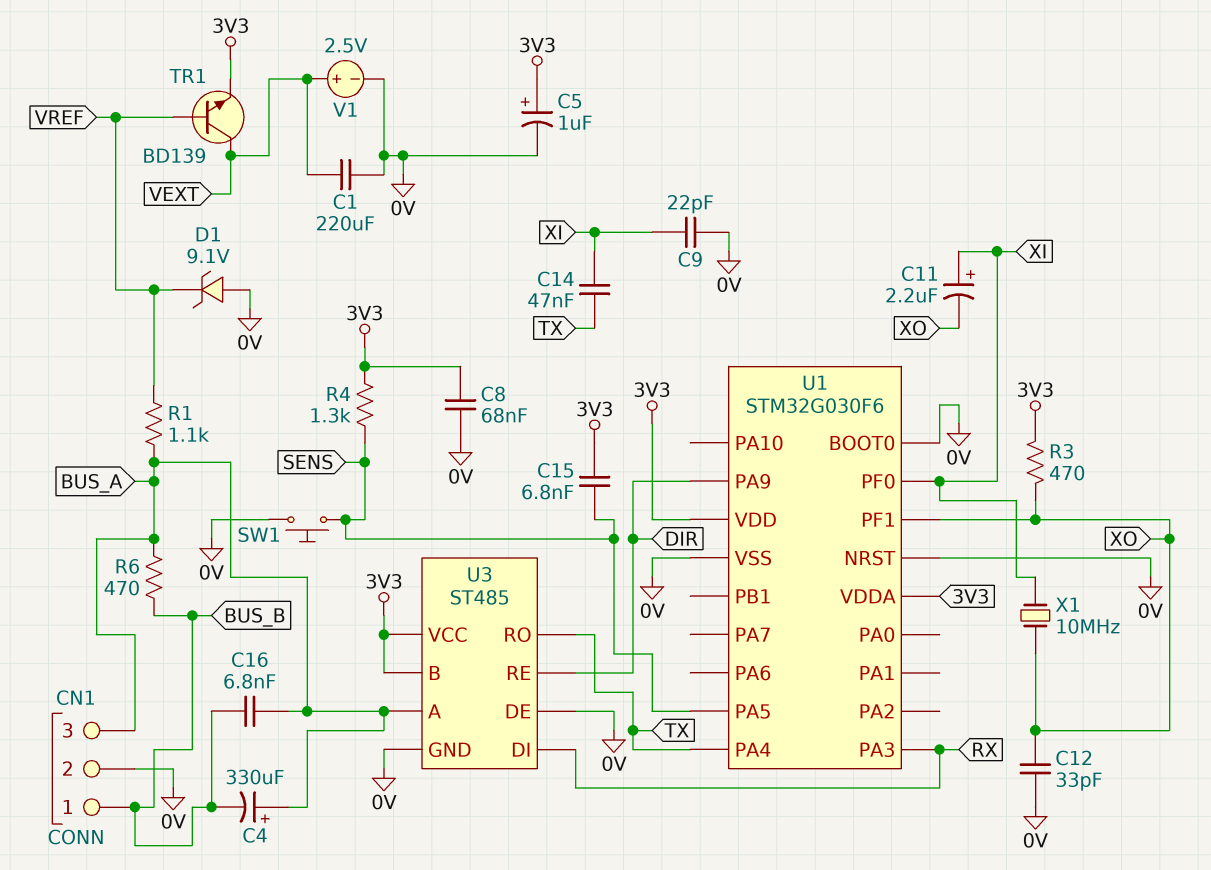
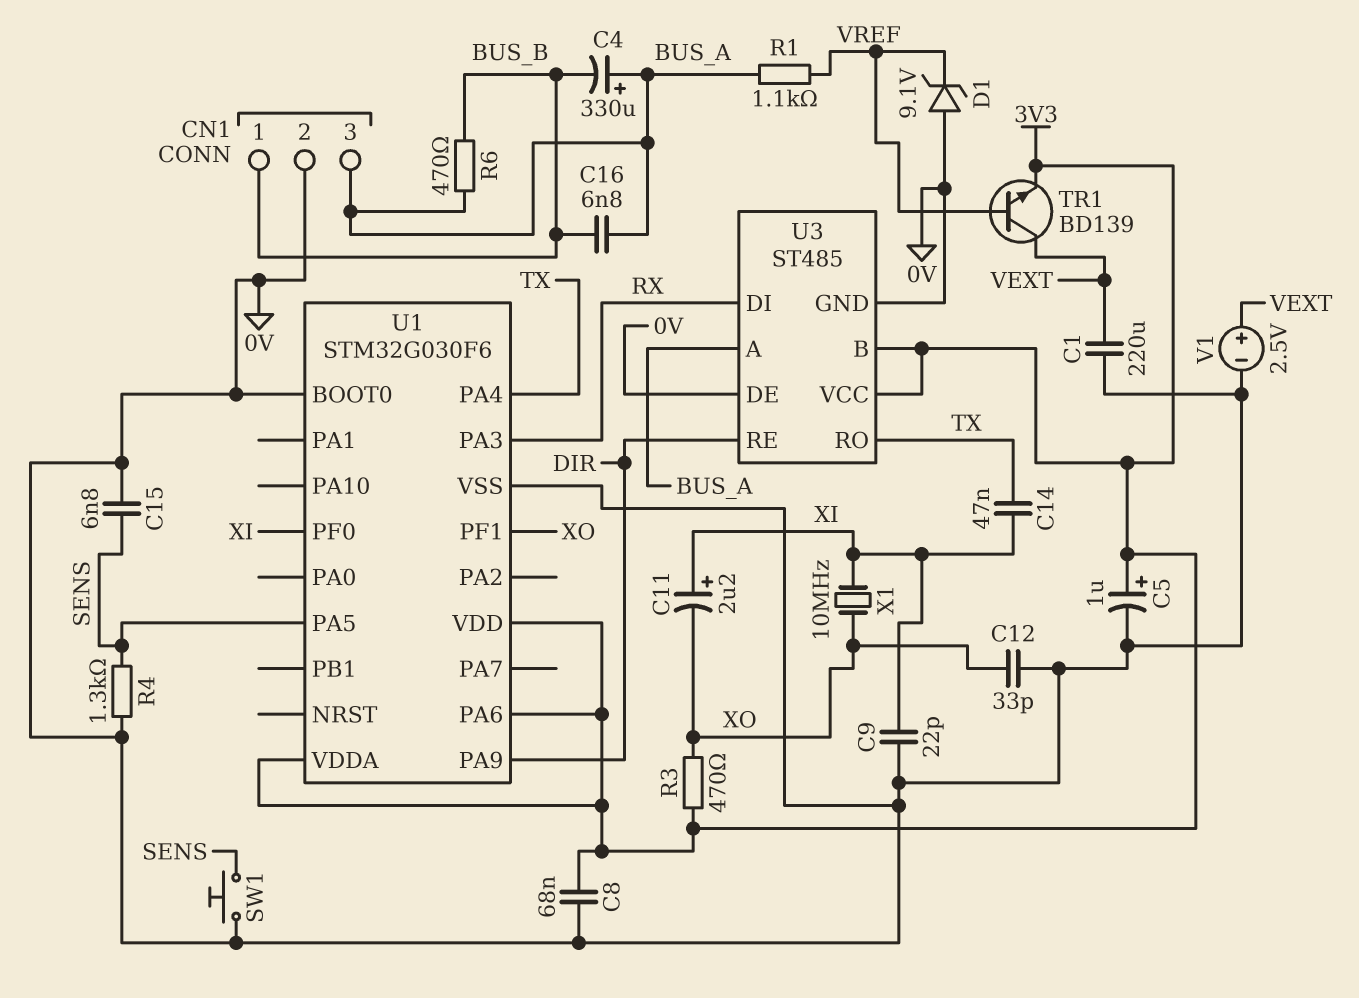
C15: 6.8nF (3V3, SENS) -> 6.8nF (0V, SENS)
R4: 1.3k (3V3, SENS) -> 1.3k (0V, SENS)
U1 pin NRST: 0V -> none
U1 pin PA6: none -> 3V3

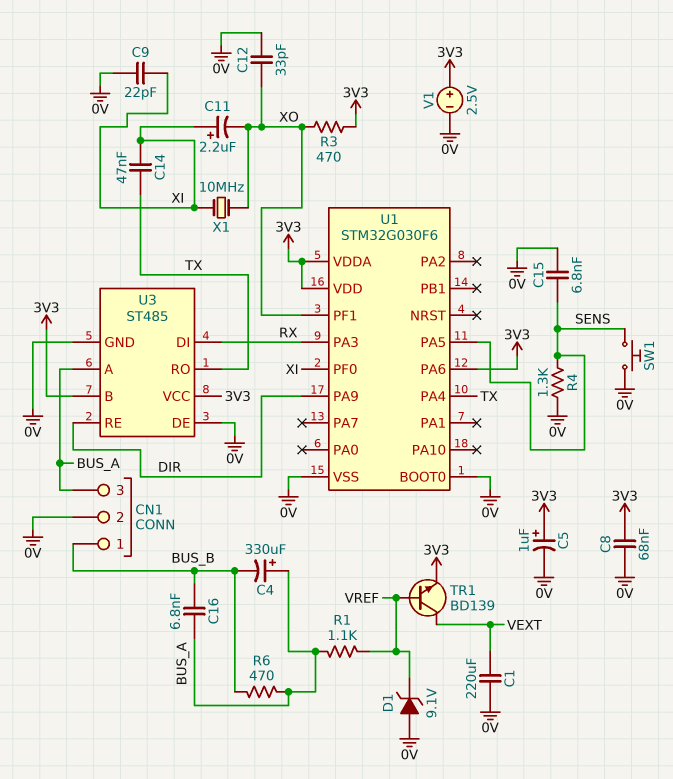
V1: 2.5V (plus VEXT, minus 0V) -> 2.5V (plus 3V3, minus 0V)

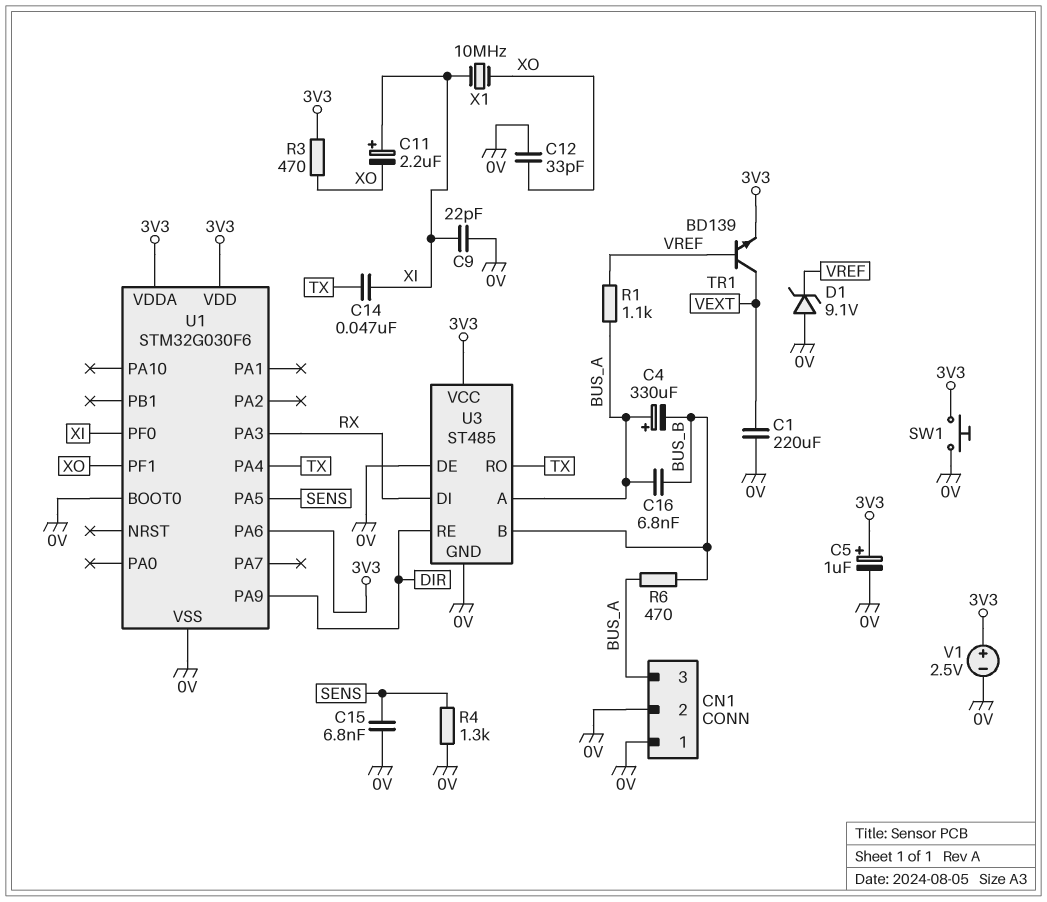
C8: 68nF (0V, 3V3) -> none
CN1 pin 1: BUS_B -> 0V
SW1: button (0V, SENS) -> button (0V, 3V3)
U3 pin B: 3V3 -> BUS_B

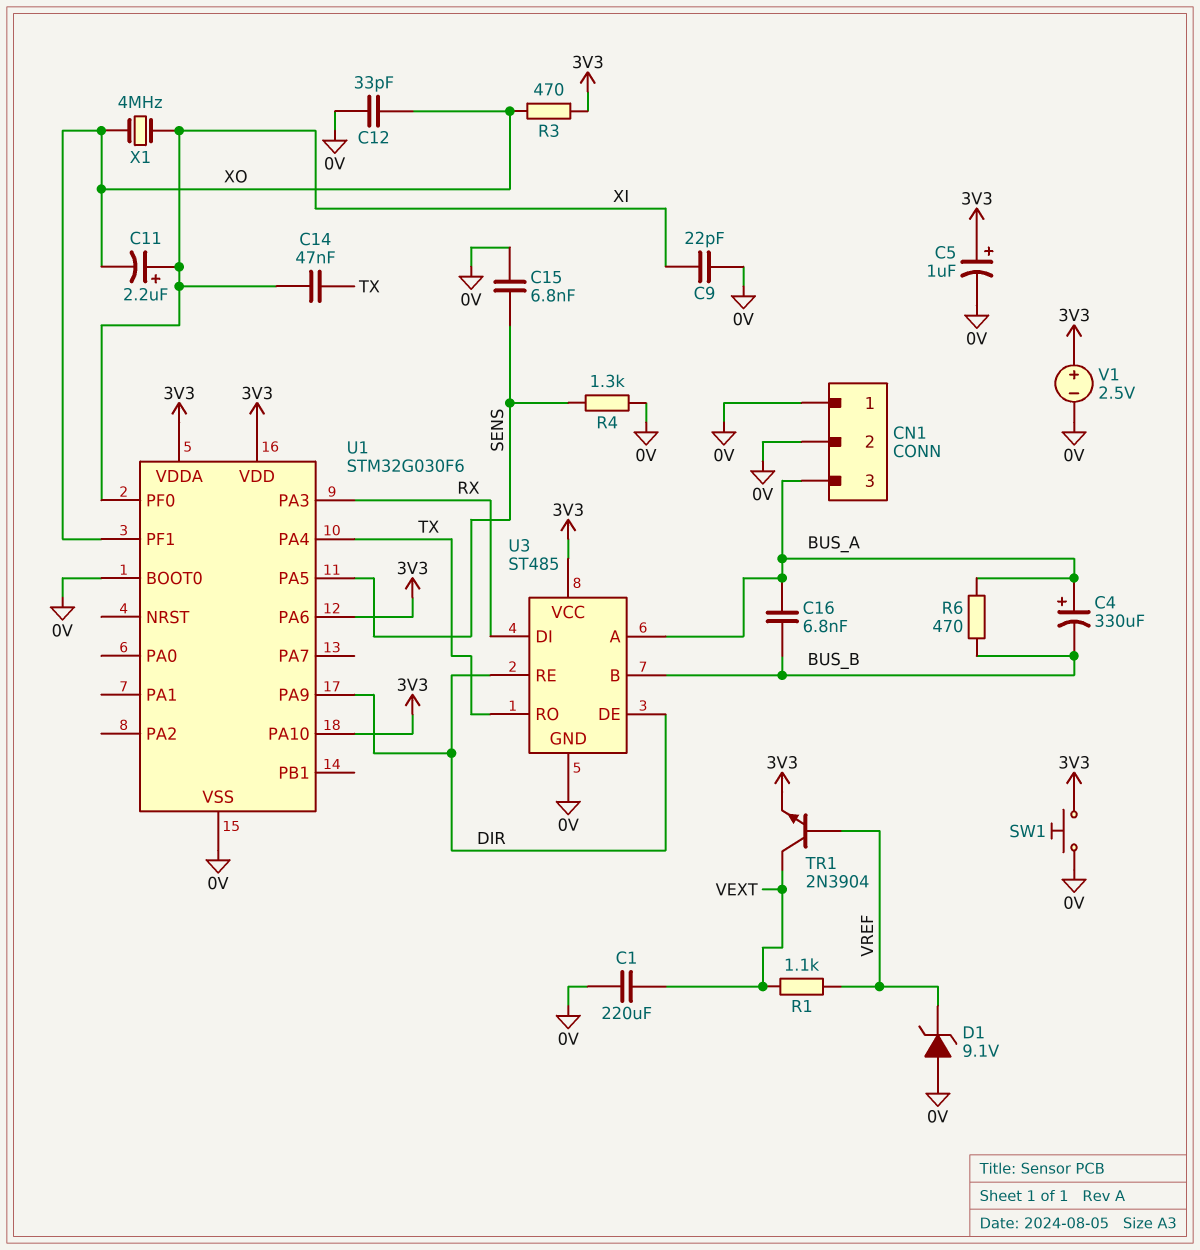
R1: 1.1k (BUS_A, VREF) -> 1.1k (VEXT, VREF)
TR1: NPN BD139 (B VREF, C VEXT, E 3V3) -> NPN 2N3904 (B VREF, C VEXT, E 3V3)
U1 pin PA10: none -> 3V3
U3 pin DE: 0V -> DIR
X1: 10MHz (XI, XO) -> 4MHz (XI, XO)

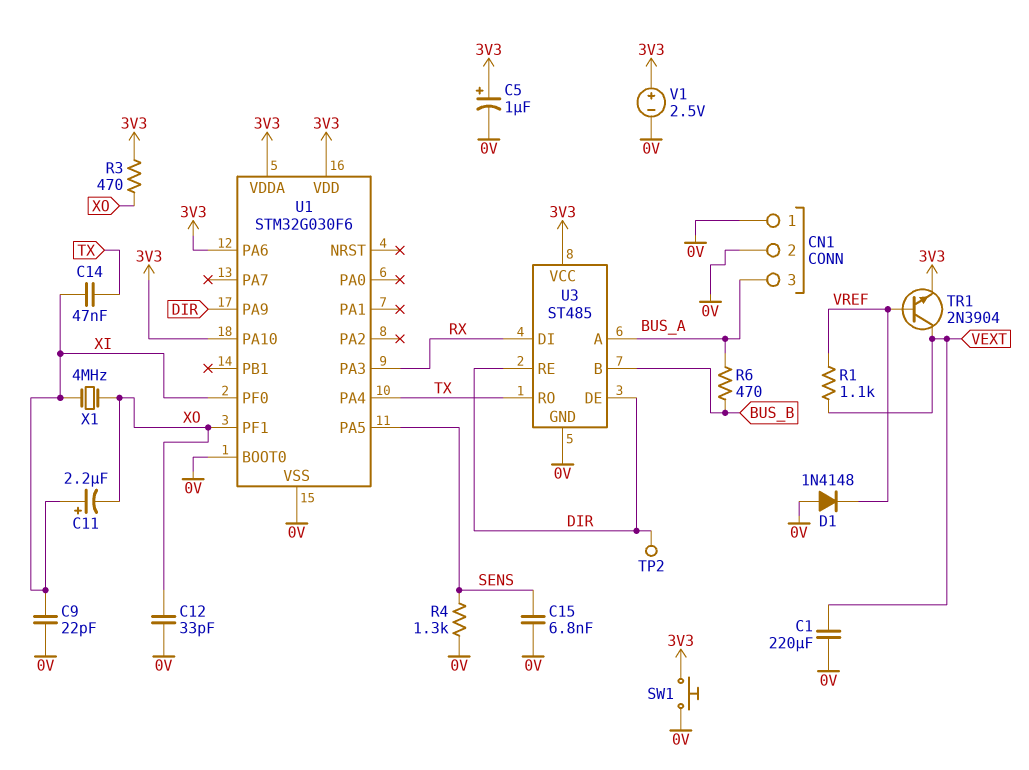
C4: 330uF (plus BUS_A, minus BUS_B) -> none
C16: 6.8nF (BUS_A, BUS_B) -> none
D1: zener 9.1V (A 0V, K VREF) -> diode 1N4148 (A 0V, K VREF)
TP2: none -> test point (DIR)

